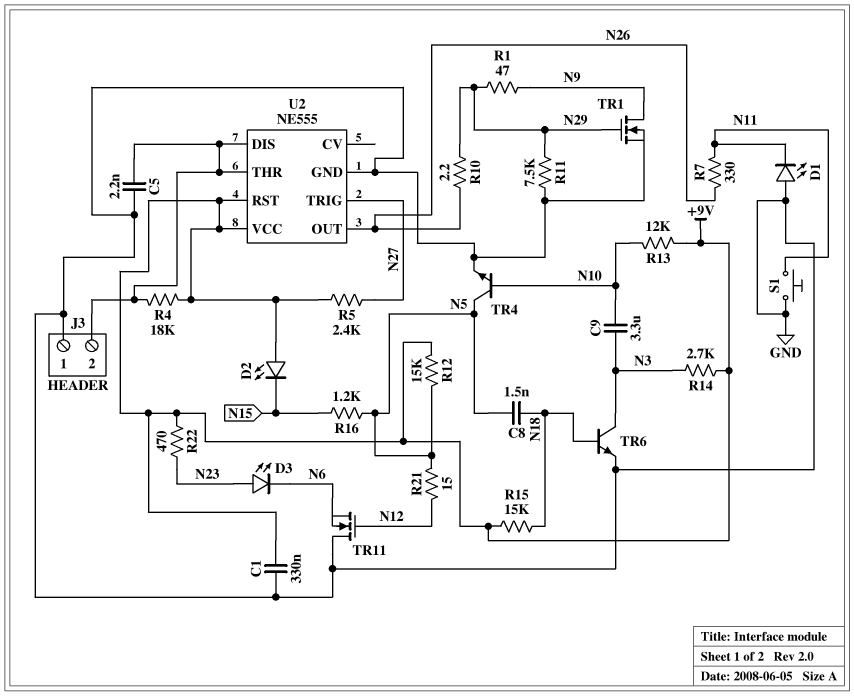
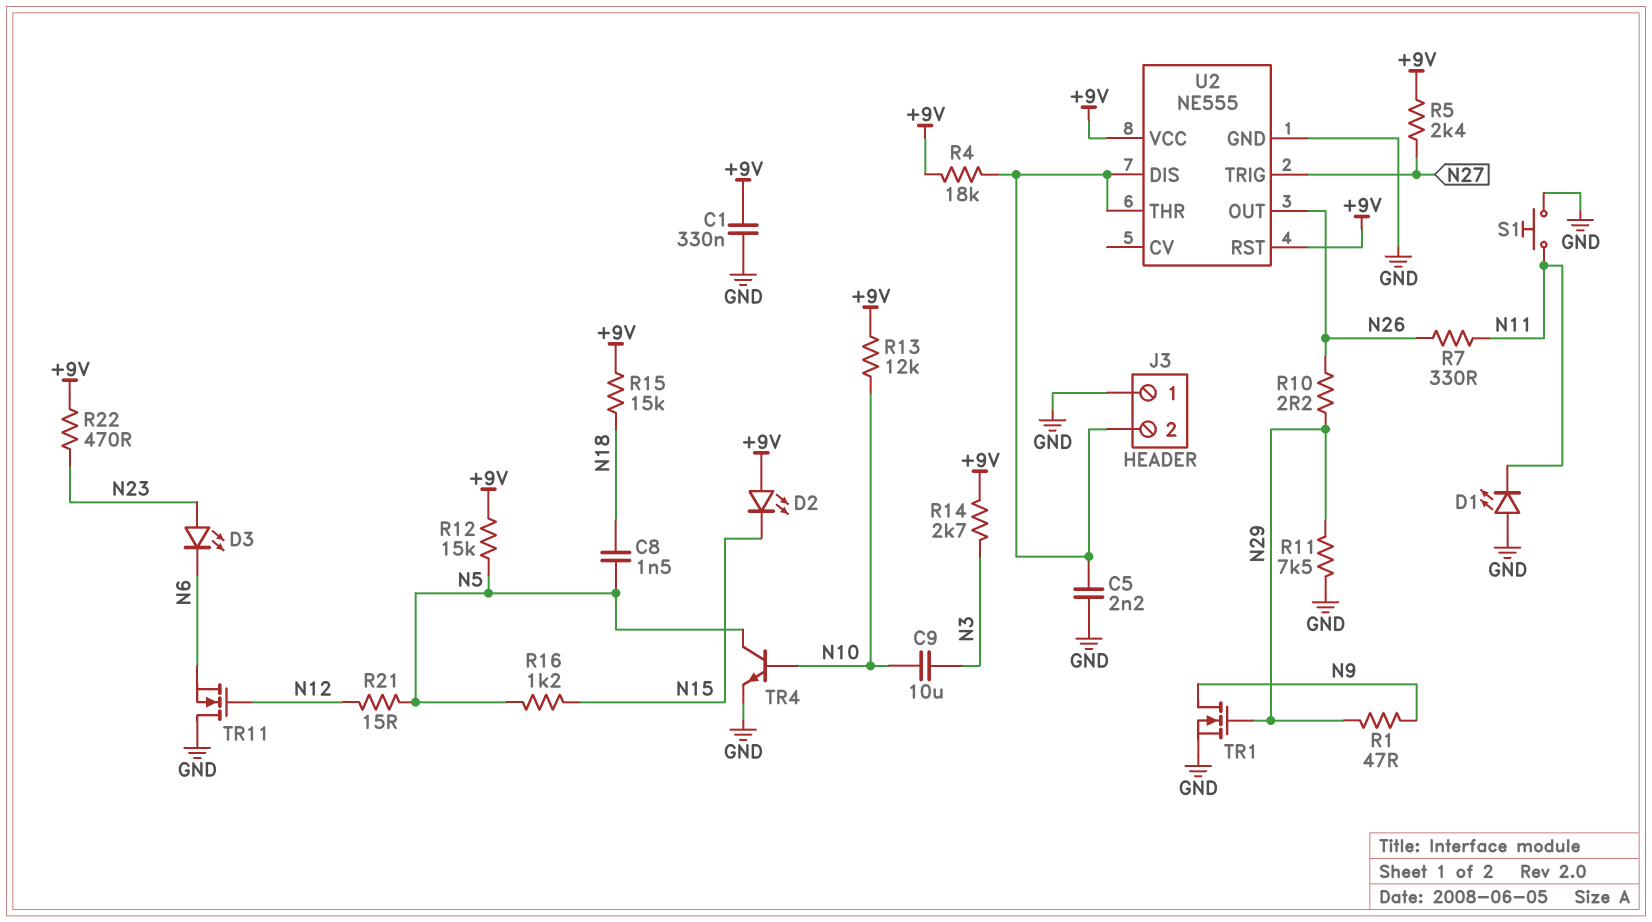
C9: 3.3uF (N3, N10) -> 10uF (N3, N10)
TR6: NPN (B N18, C N3, E GND) -> none

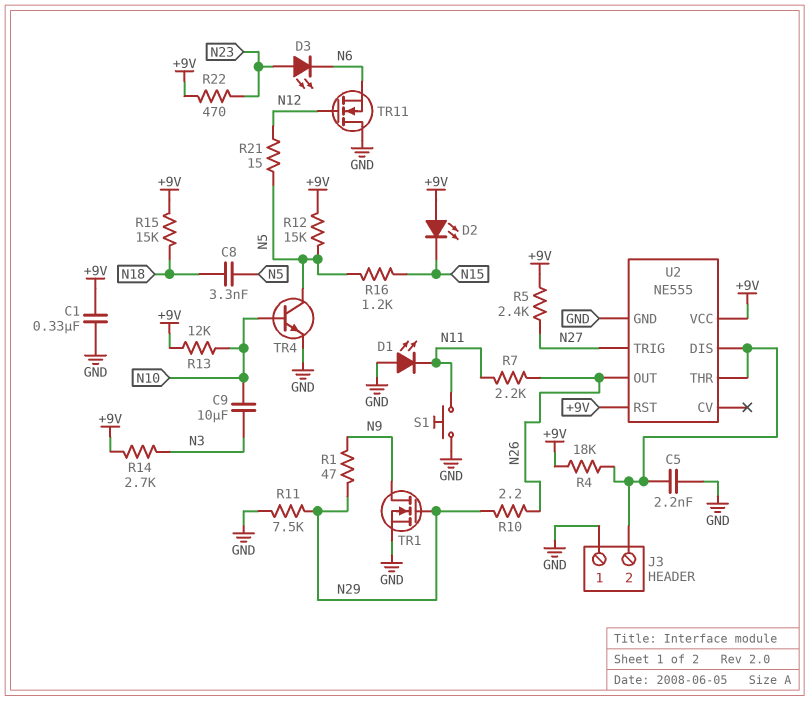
C8: 1.5nF (N5, N18) -> 3.3nF (N5, N18)
R7: 330 (N11, N26) -> 2.2k (N11, N26)

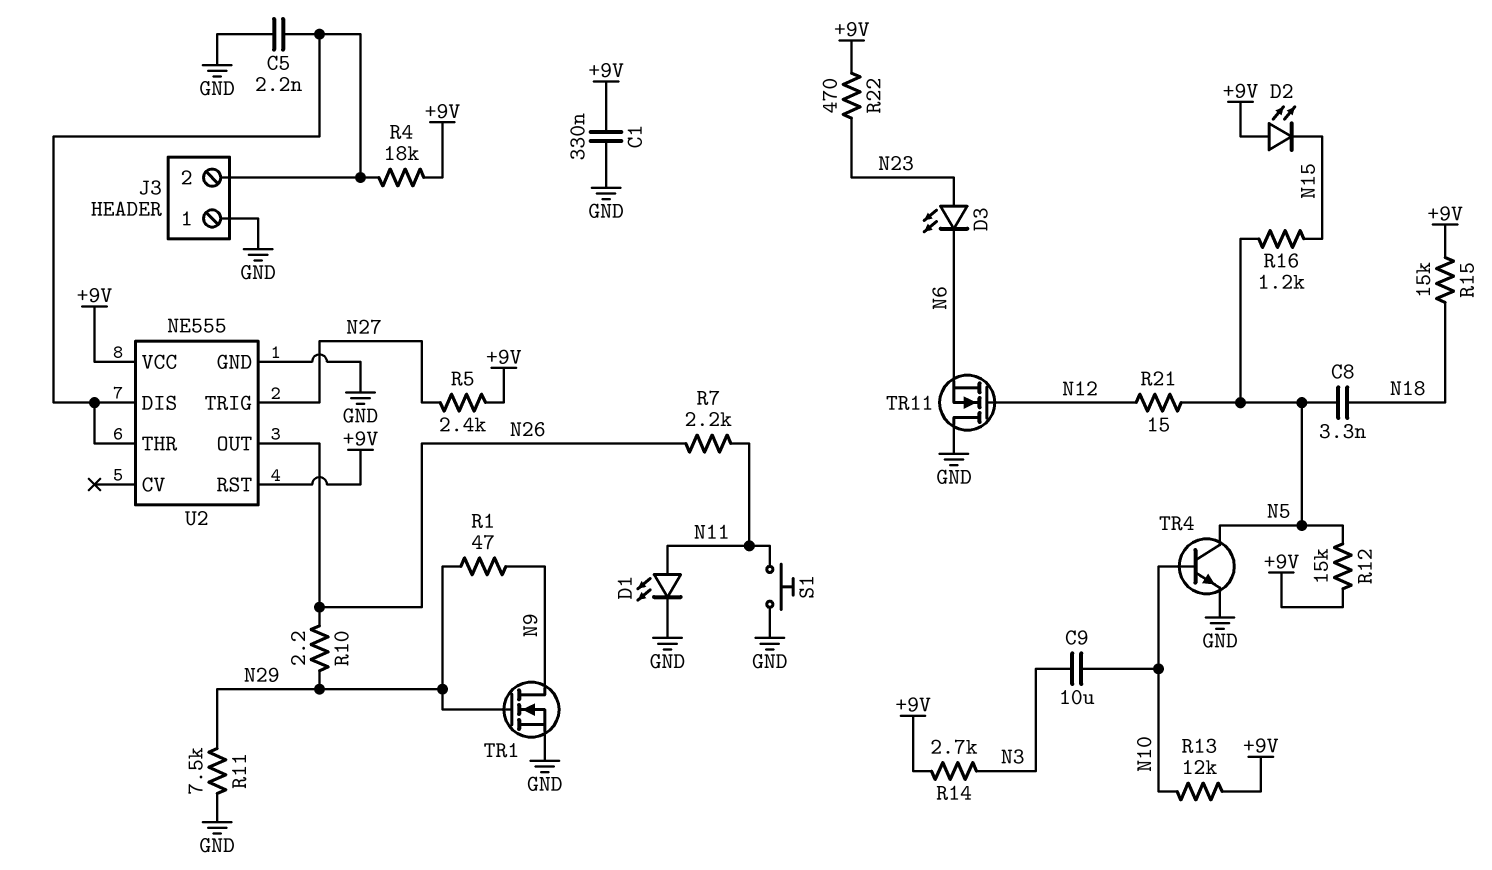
D1: LED (A GND, K N11) -> LED (A N11, K GND)

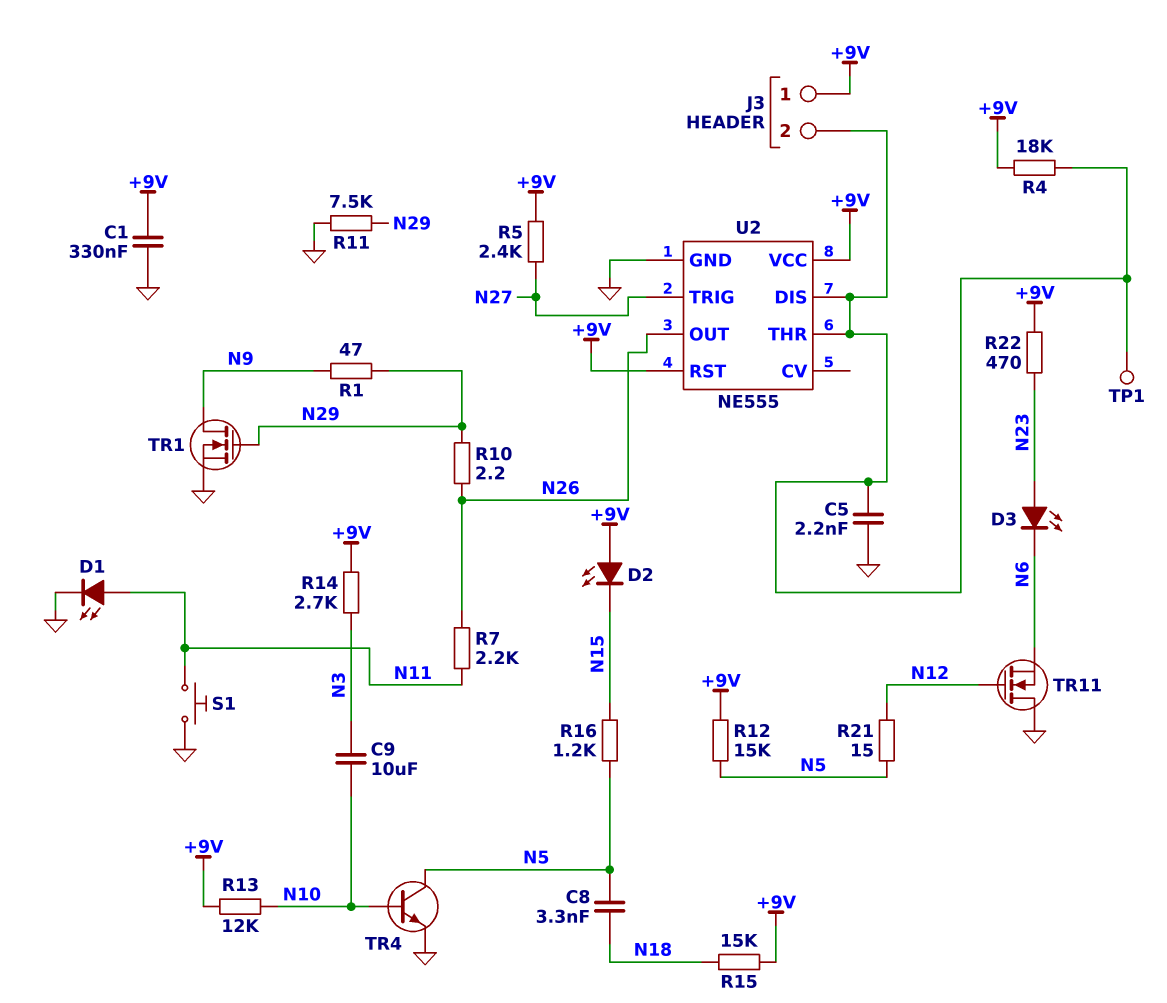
J3 pin 1: GND -> +9V
TP1: none -> test point (J3/2)

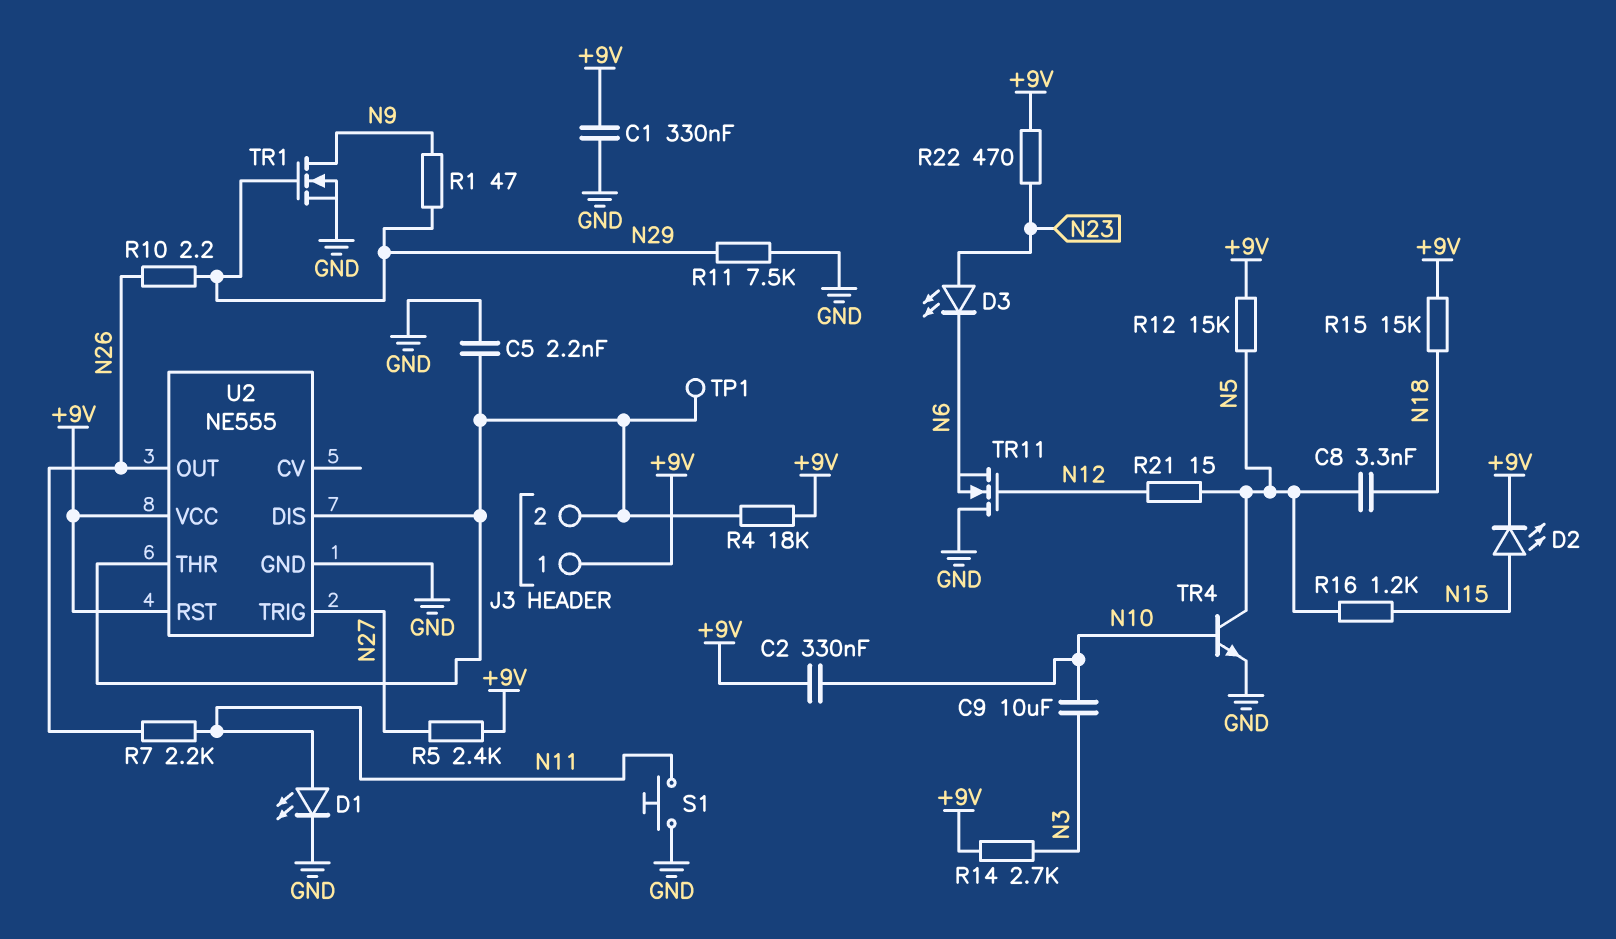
C2: none -> 330nF (+9V, N10)
D2: LED (A +9V, K N15) -> LED (A N15, K +9V)
R13: 12k (+9V, N10) -> none

